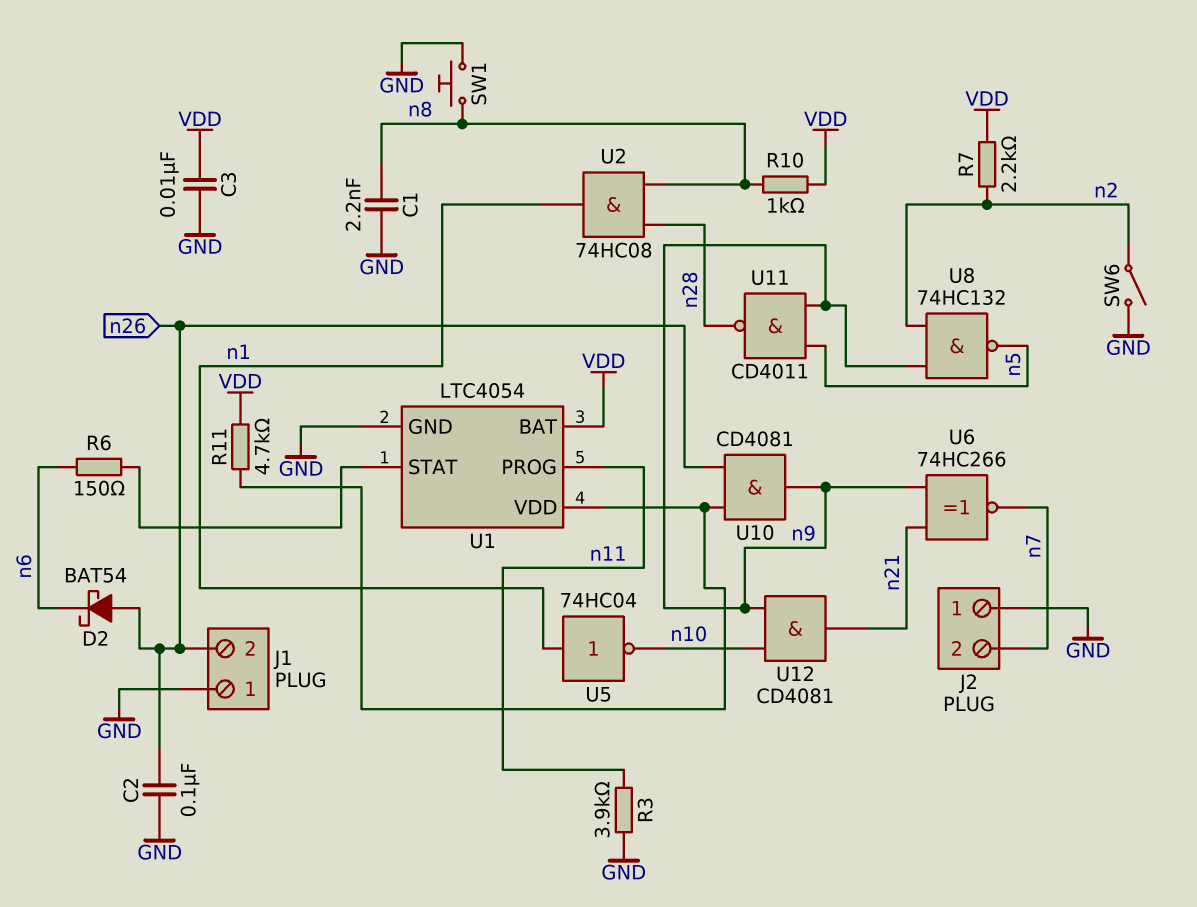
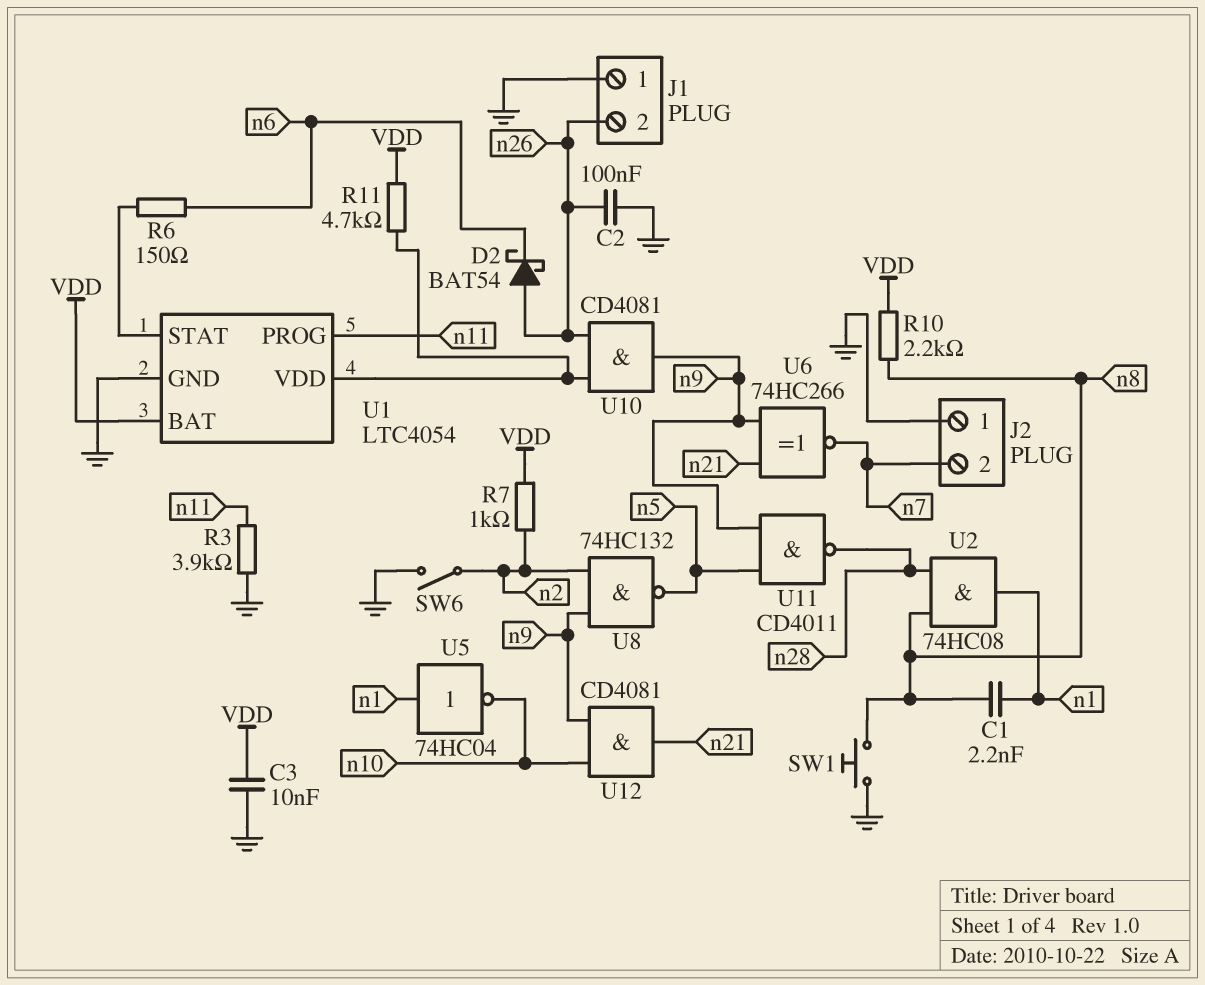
C1: 2.2nF (GND, n8) -> 2.2nF (n1, n8)
R7: 2.2k (VDD, n2) -> 1k (VDD, n2)
R10: 1k (VDD, n8) -> 2.2k (VDD, n8)

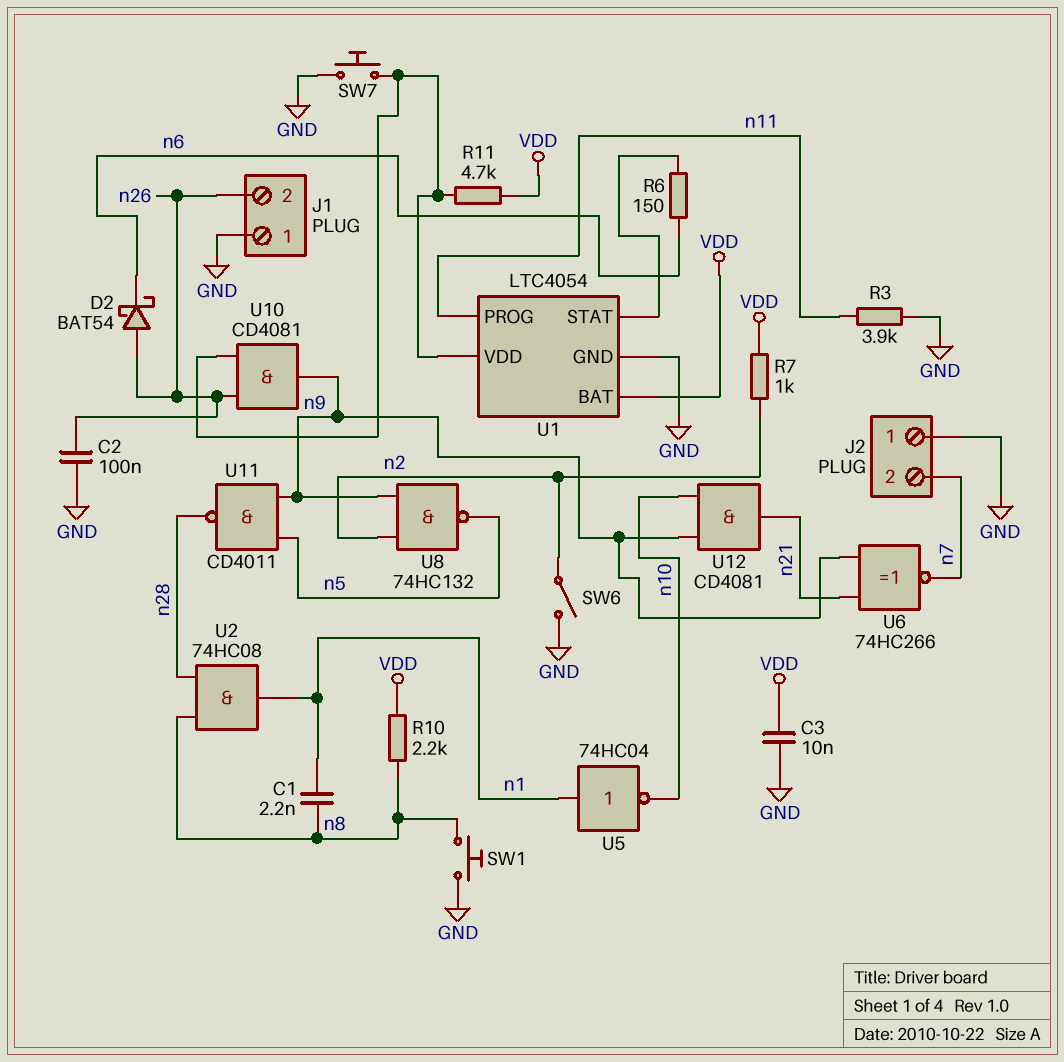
SW7: none -> button (GND, U1/VDD)

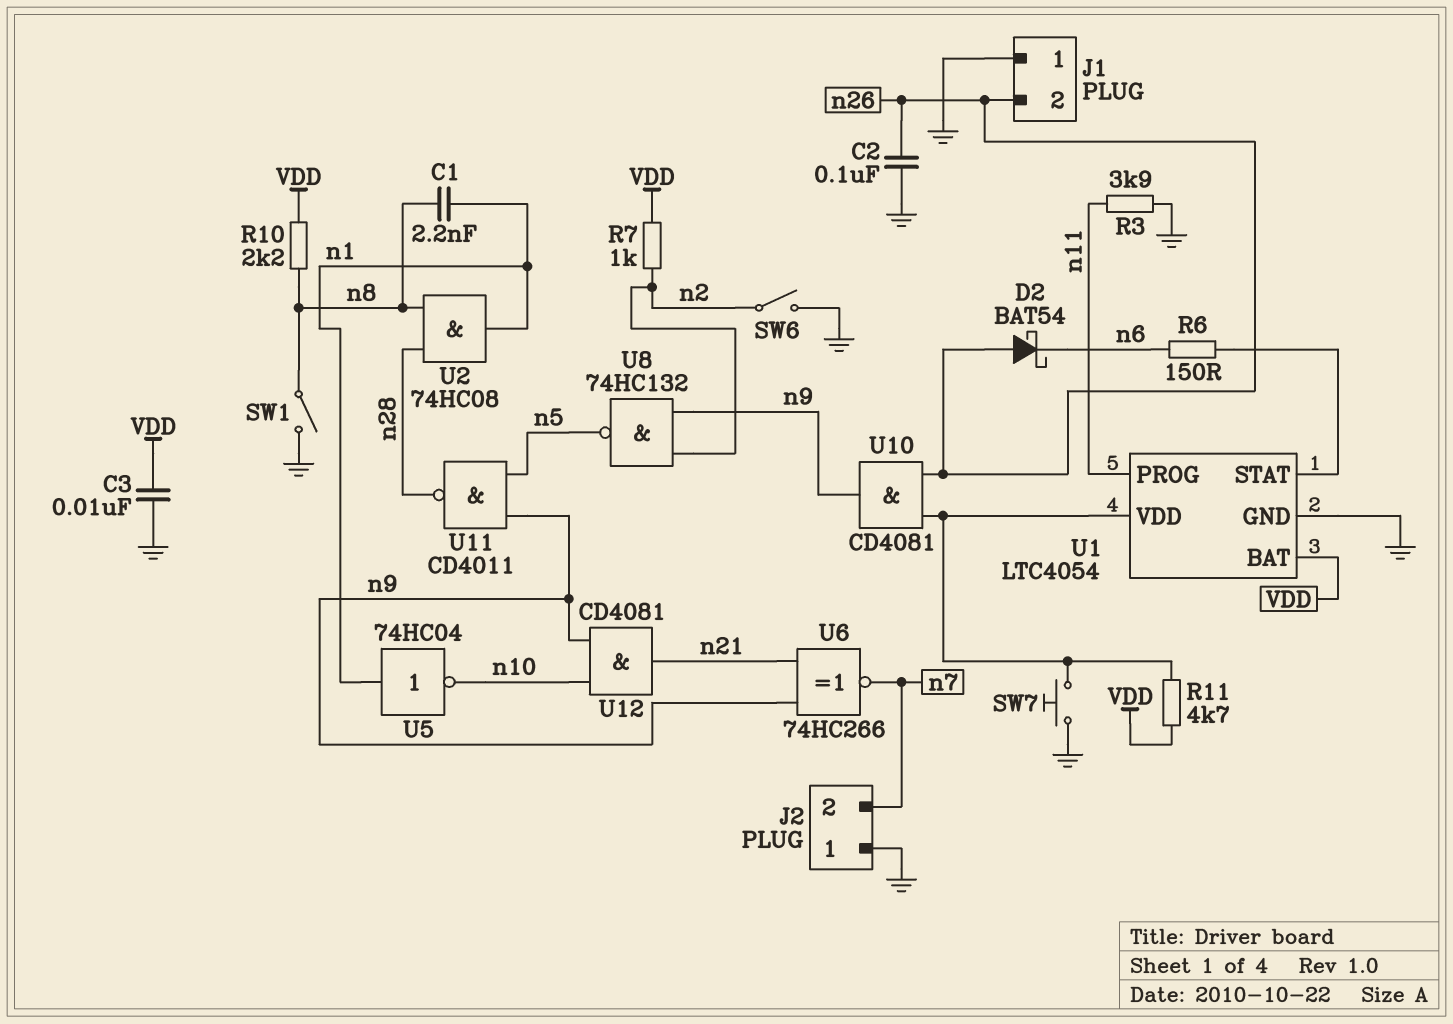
SW1: button (GND, n8) -> switch (GND, n8)

